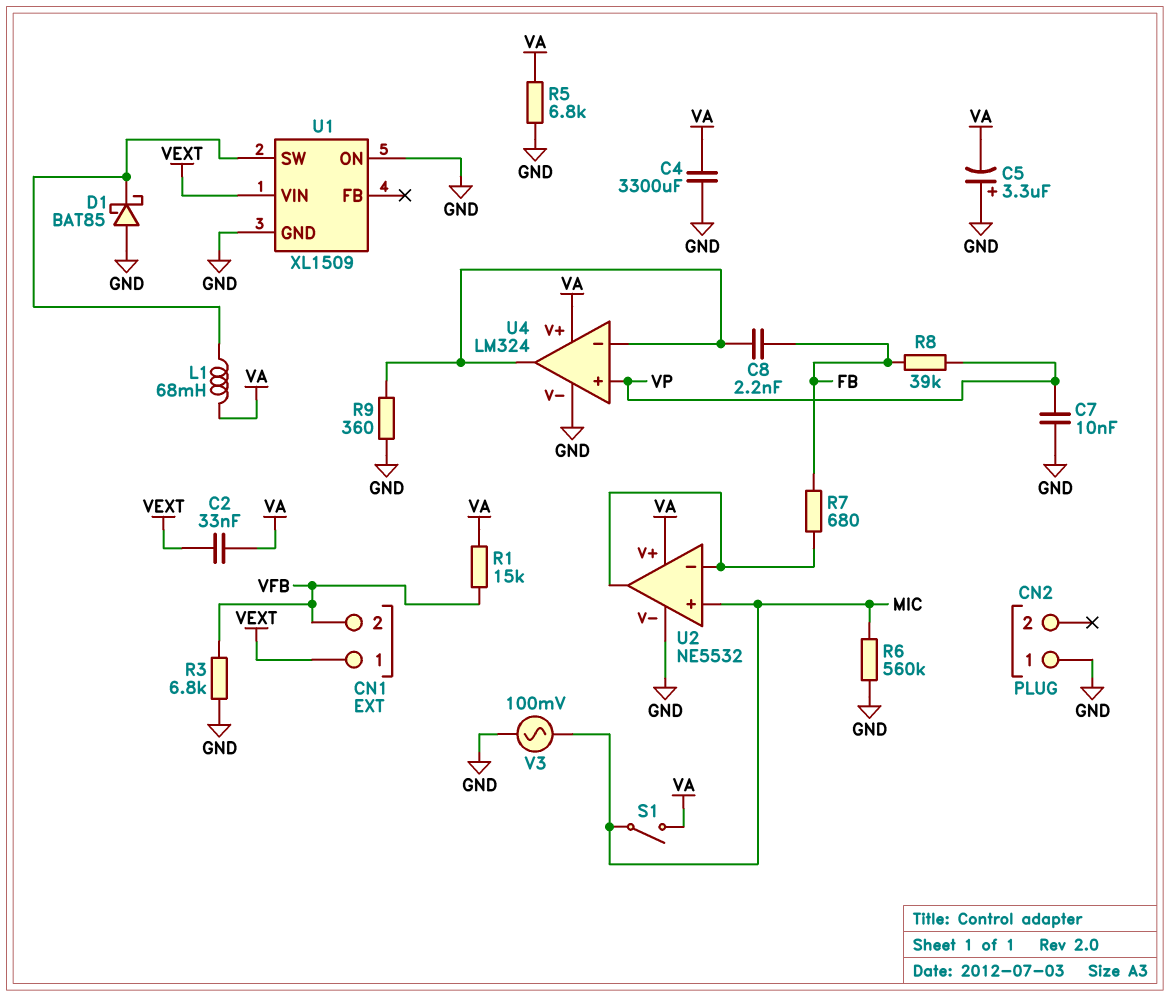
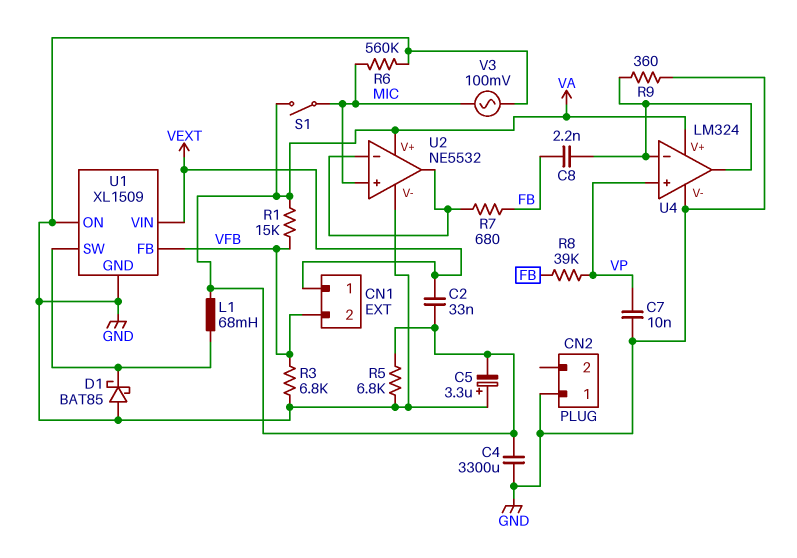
U1 pin FB: none -> VFB

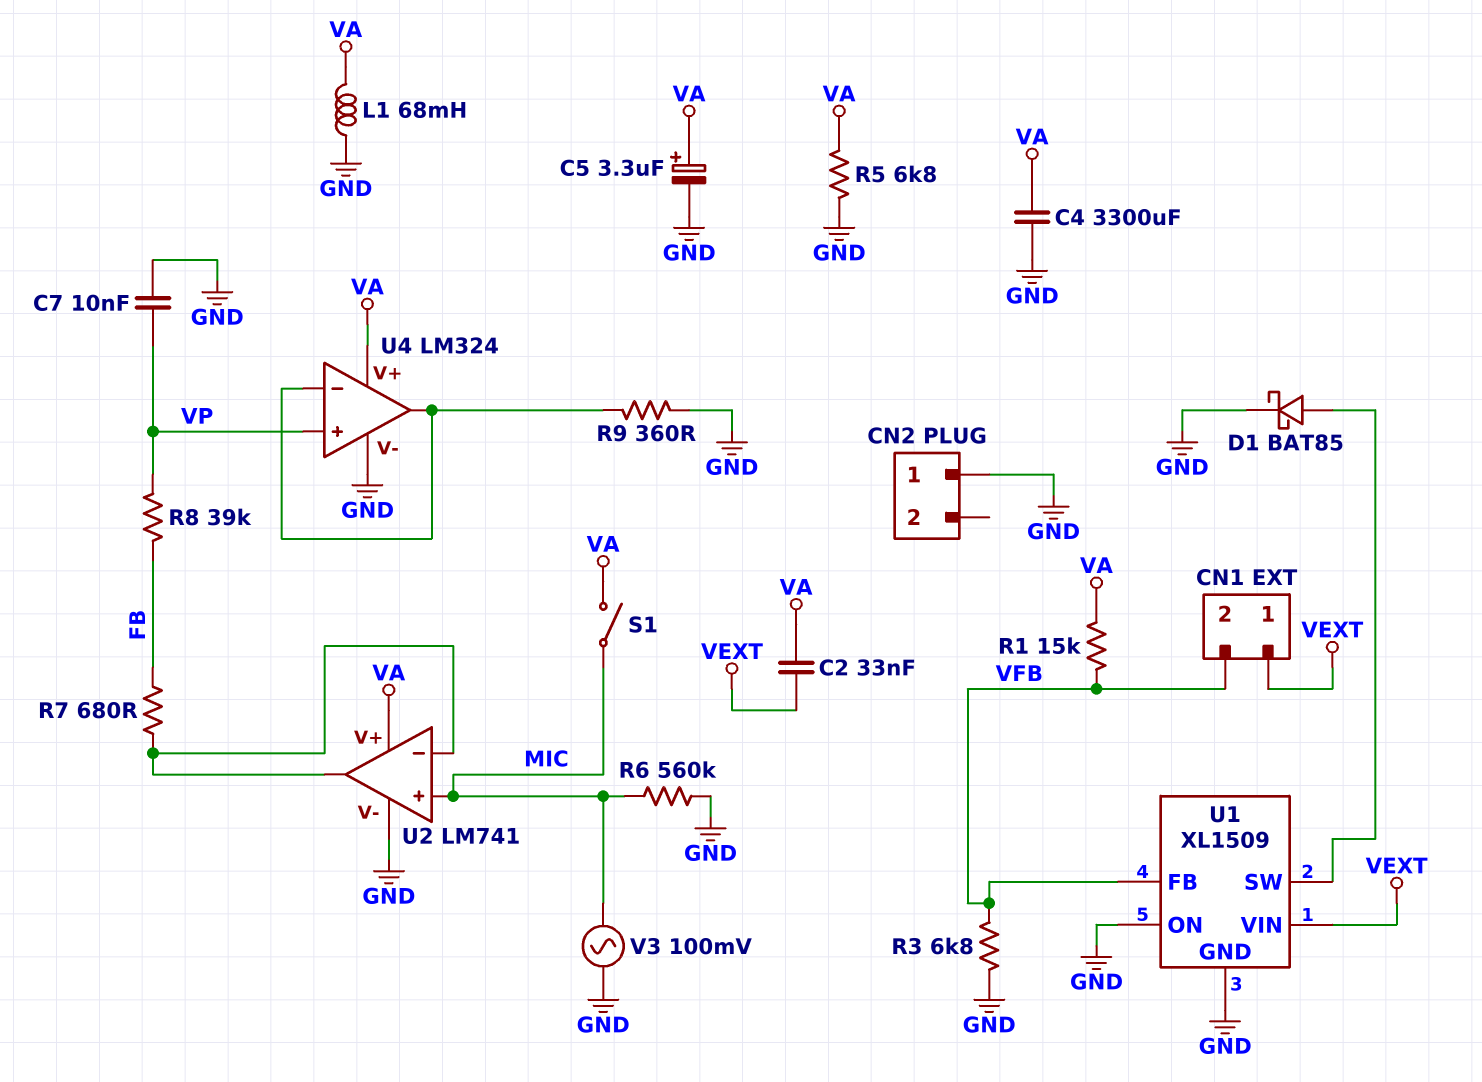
C5: 3.3uF (plus GND, minus VA) -> 3.3uF (plus VA, minus GND)
C8: 2.2nF (FB, U4/in-) -> none
D1: schottky BAT85 (A GND, K U1/SW) -> schottky BAT85 (A U1/SW, K GND)
L1: 68mH (U1/SW, VA) -> 68mH (GND, VA)
U2: NE5532 -> LM741

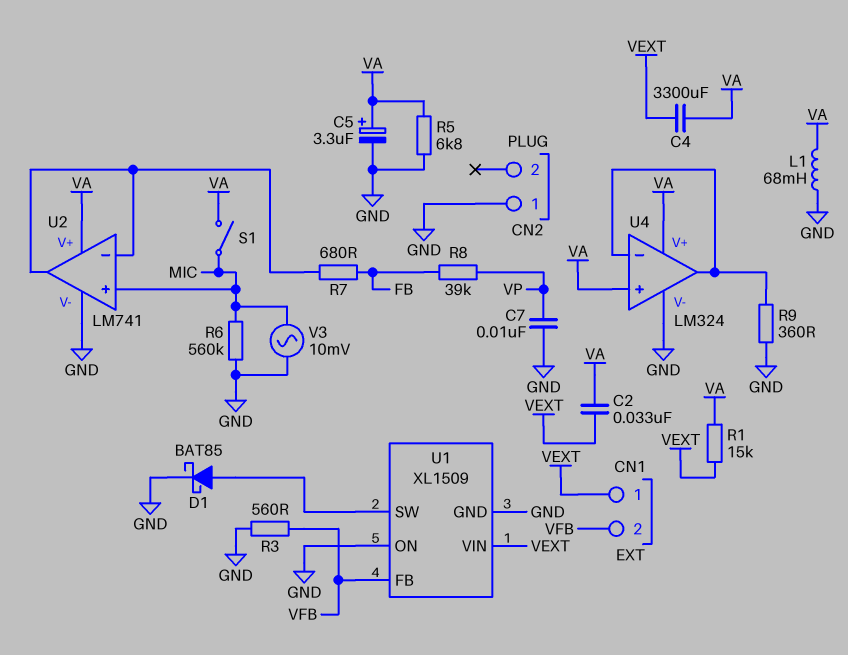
C4: 3300uF (GND, VA) -> 3300uF (VA, VEXT)
R1: 15k (VA, VFB) -> 15k (VA, VEXT)
R3: 6.8k (GND, VFB) -> 560 (GND, VFB)
U4 pin in+: VP -> VA
V3: AC 100mV (GND, MIC) -> AC 10mV (GND, MIC)

